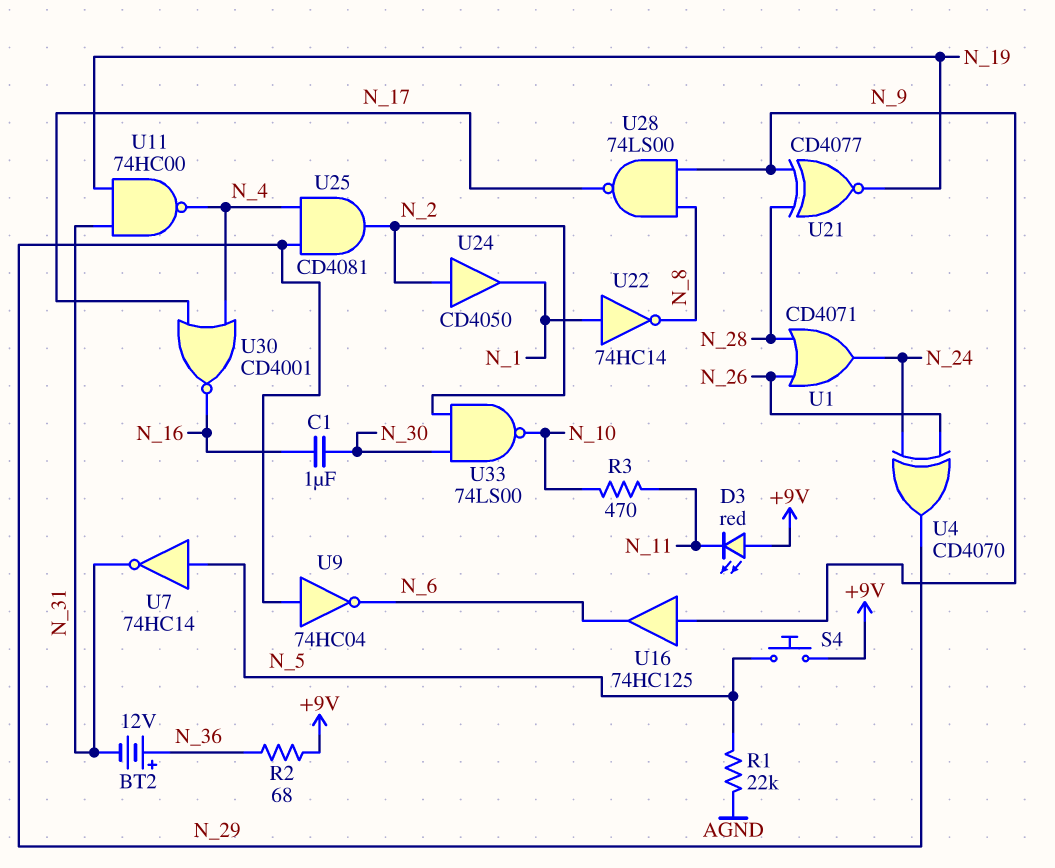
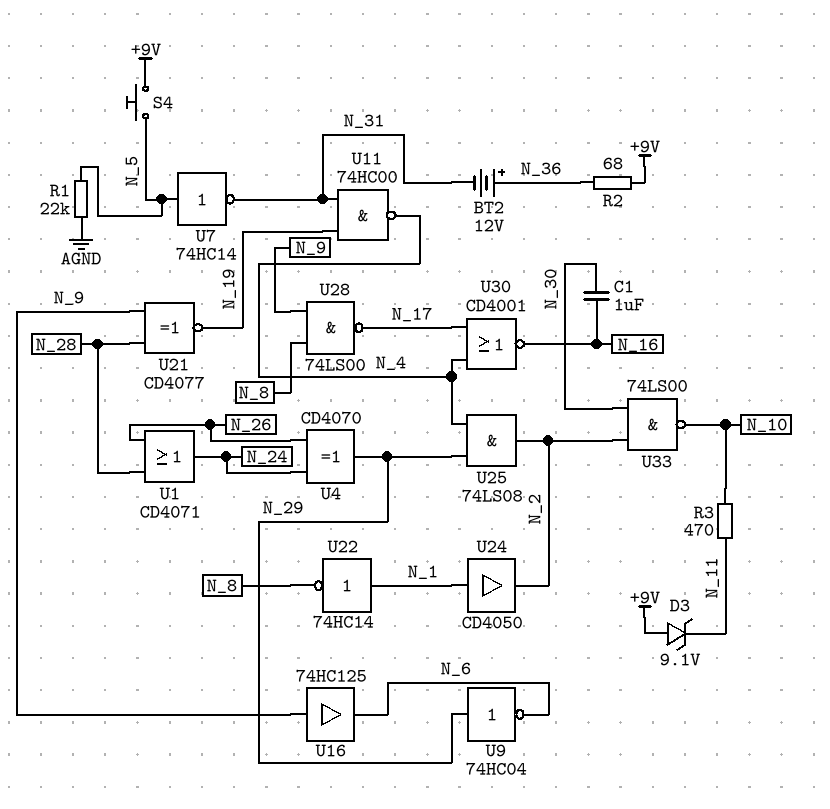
D3: LED red (A +9V, K N_11) -> zener 9.1V (A +9V, K N_11)
U24: buffer CD4050 (in N_2, out N_1) -> buffer CD4050 (in N_1, out N_2)
U25: AND CD4081 (in N_4, in N_29, out N_2) -> AND 74LS08 (in N_4, in N_29, out N_2)

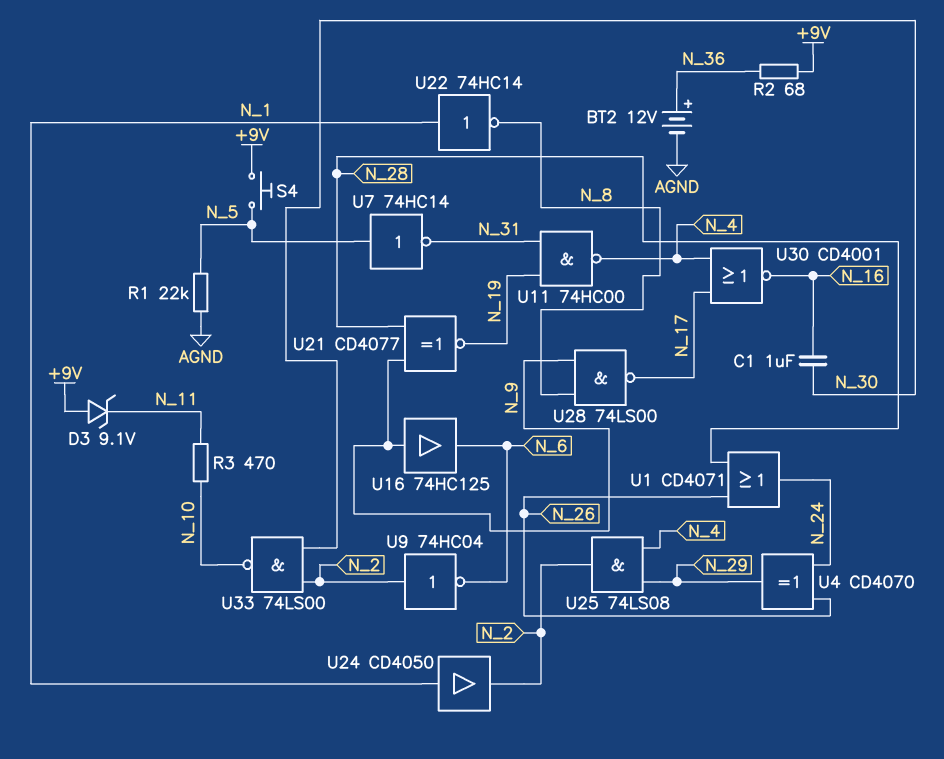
BT2: 12V (plus N_36, minus N_31) -> 12V (plus N_36, minus AGND)
U9: NOT 74HC04 (in N_29, out N_6) -> NOT 74HC04 (in N_2, out N_6)

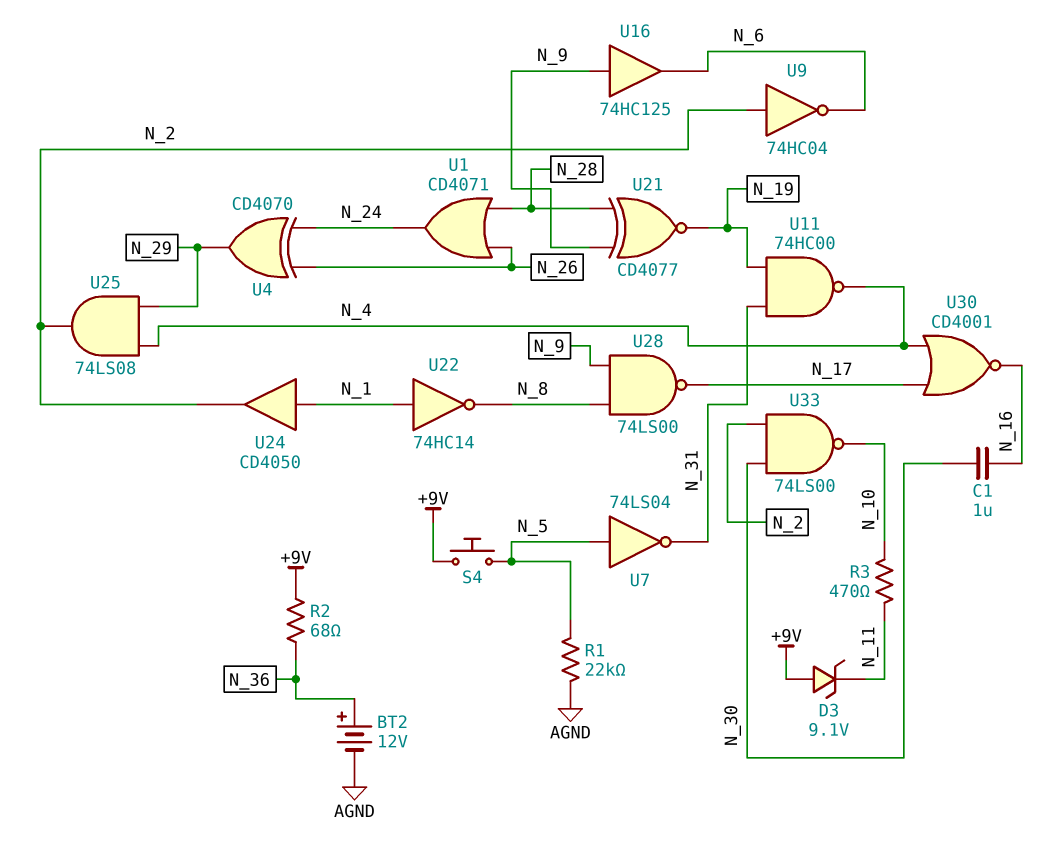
U7: NOT 74HC14 (in N_5, out N_31) -> NOT 74LS04 (in N_5, out N_31)

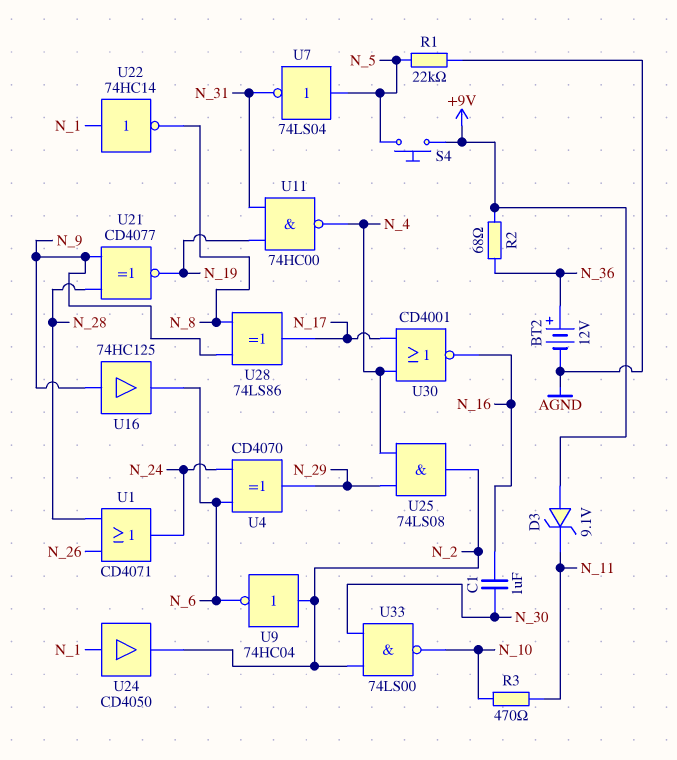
U4: XOR CD4070 (in N_24, in N_26, out N_29) -> XOR CD4070 (in N_6, in N_24, out N_29)
U28: NAND 74LS00 (in N_8, in N_9, out N_17) -> XOR 74LS86 (in N_8, in N_9, out N_17)

